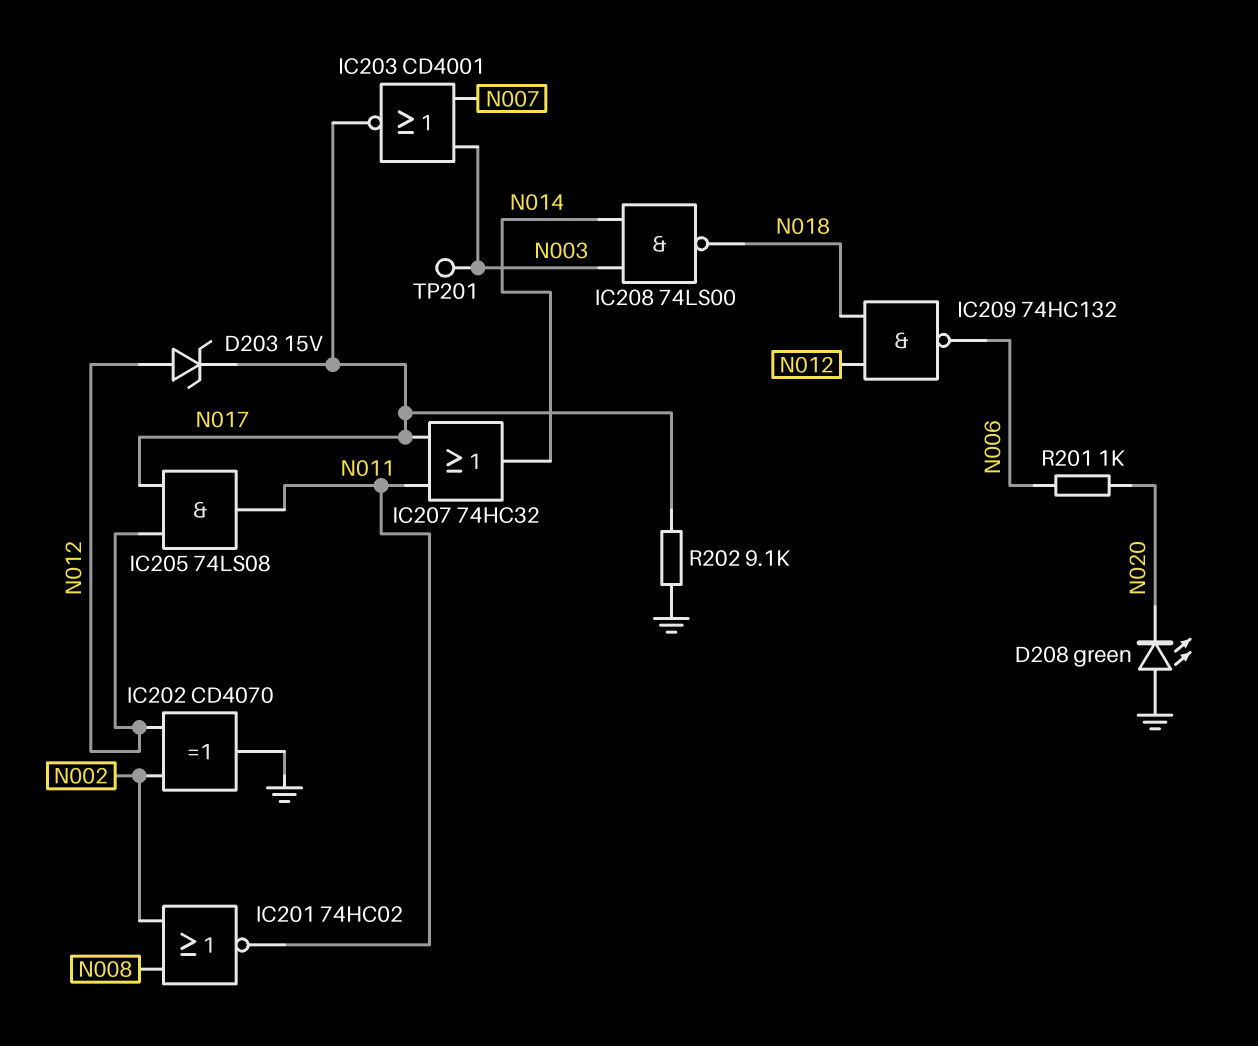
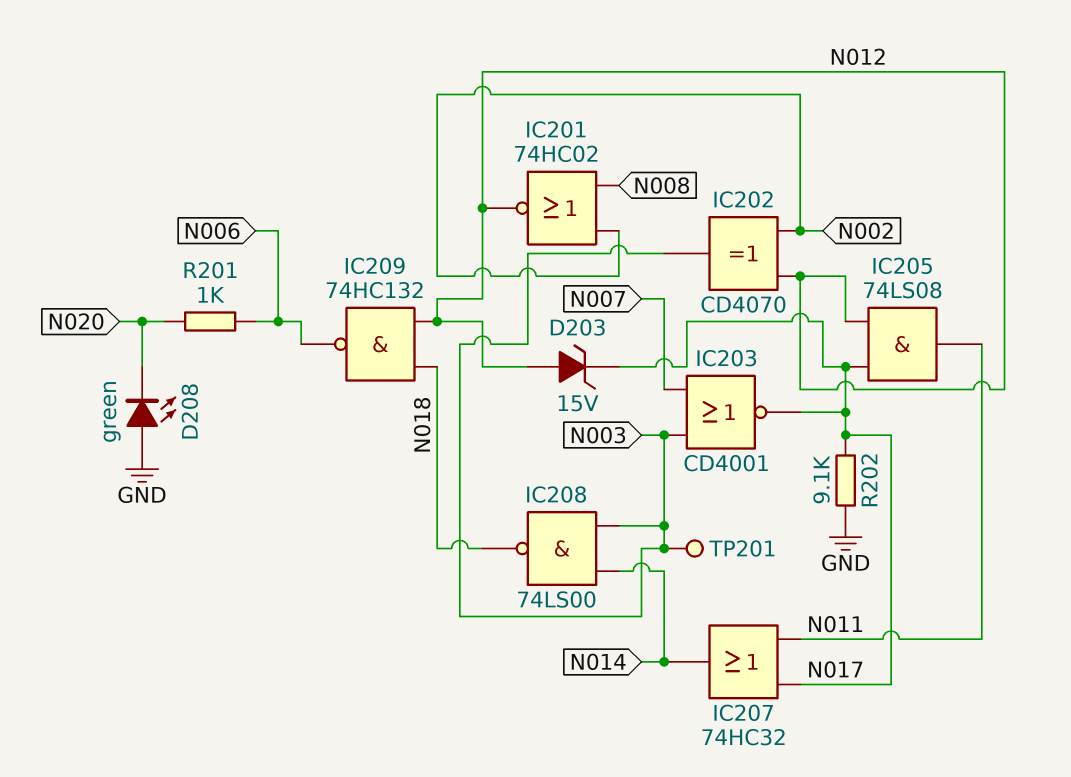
IC201: NOR 74HC02 (in N002, in N008, out N011) -> NOR 74HC02 (in N002, in N008, out N012)
IC202: XOR CD4070 (in N002, in N012, out GND) -> XOR CD4070 (in N002, in N012, out N003)

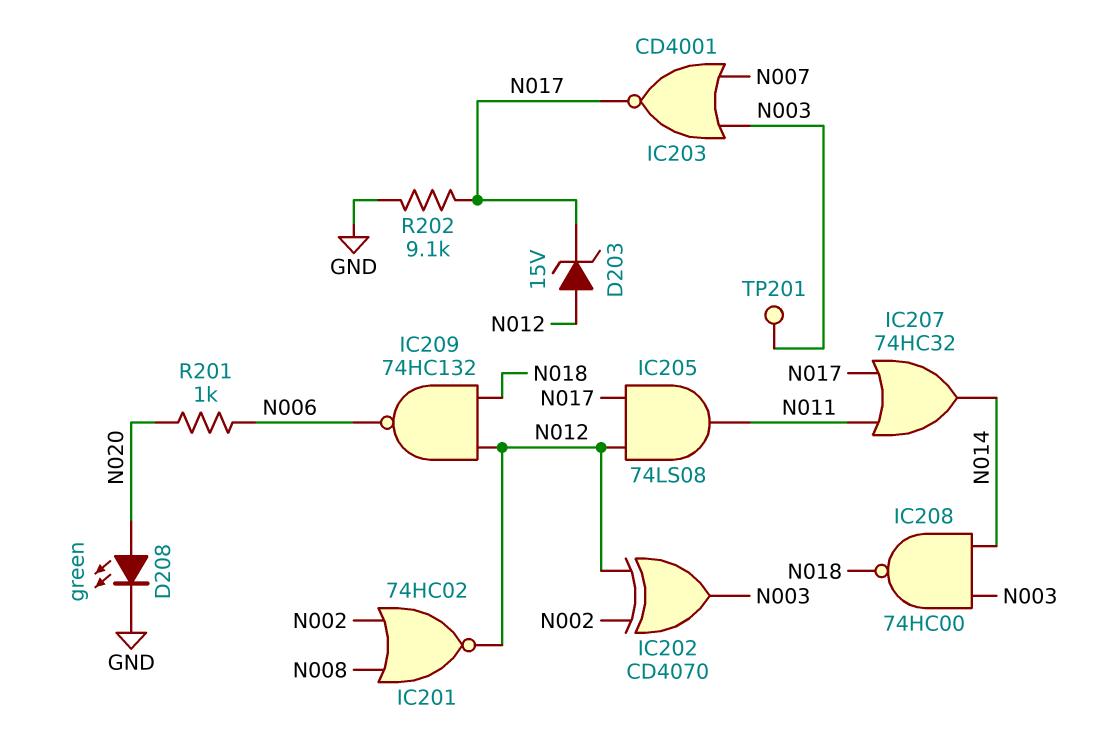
D208: LED green (A GND, K N020) -> LED green (A N020, K GND)
IC208: NAND 74LS00 (in N003, in N014, out N018) -> NAND 74HC00 (in N003, in N014, out N018)

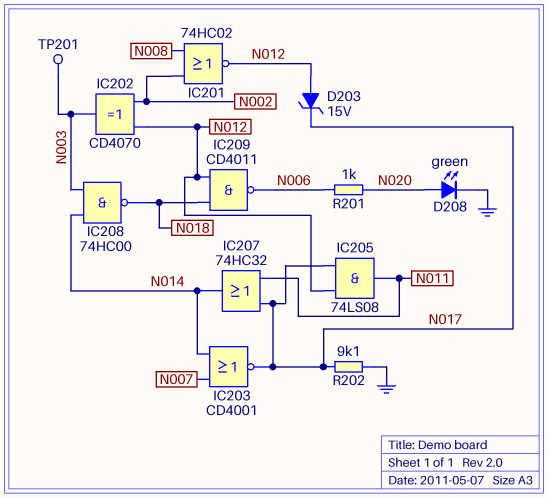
IC203: NOR CD4001 (in N003, in N007, out N017) -> NOR CD4001 (in N007, in N014, out N017)
IC209: NAND 74HC132 (in N012, in N018, out N006) -> NAND CD4011 (in N012, in N018, out N006)

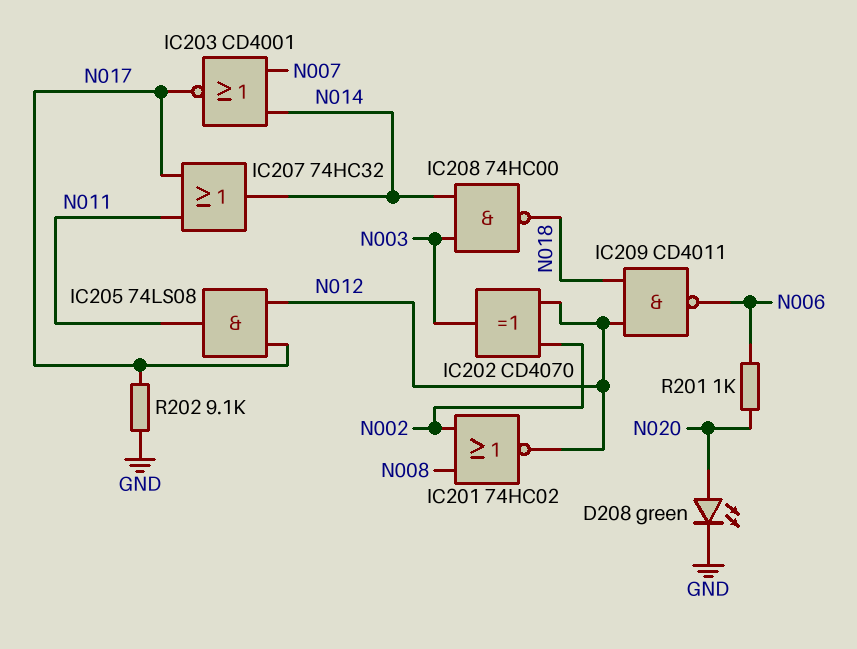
D203: zener 15V (A N012, K N017) -> none
TP201: test point (N003) -> none

